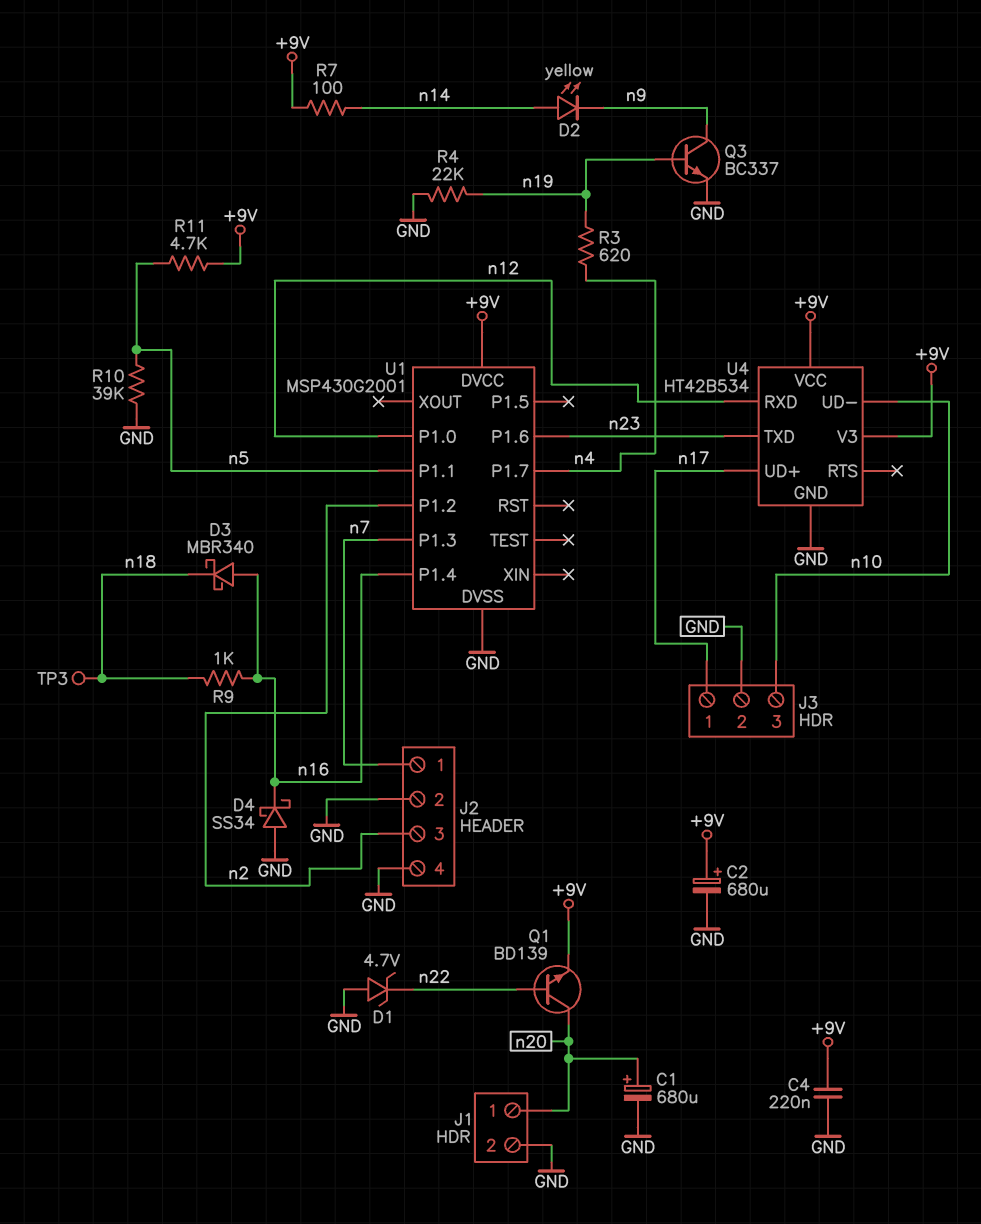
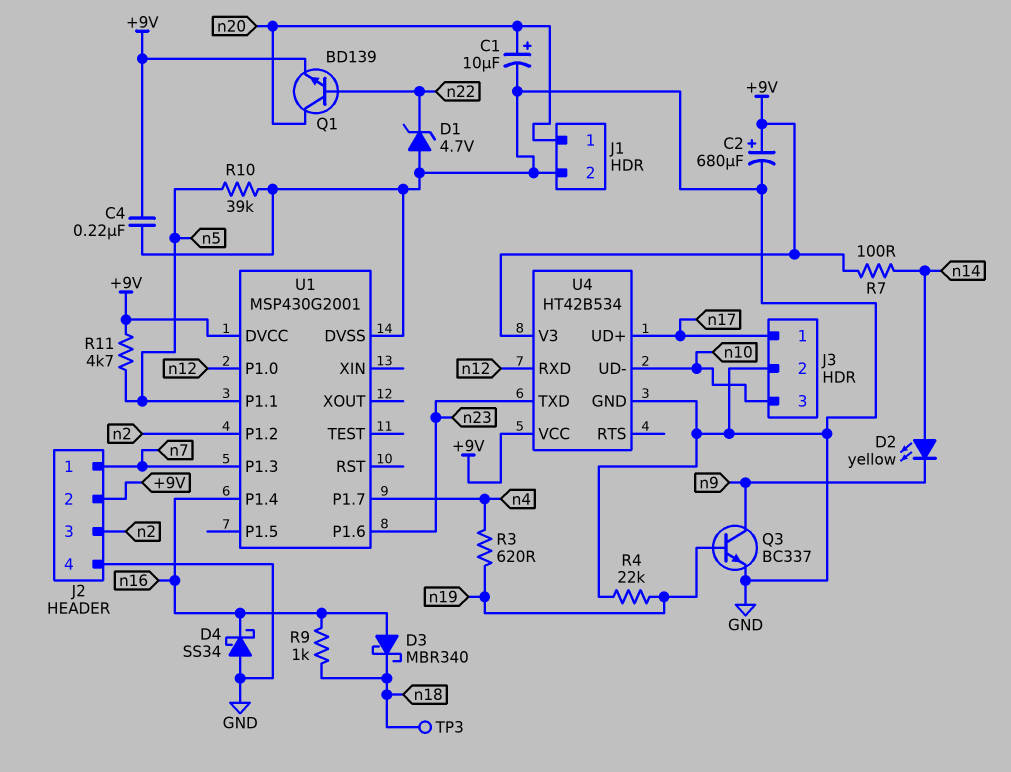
C1: 680uF (plus n20, minus GND) -> 10uF (plus n20, minus GND)
J2 pin 2: GND -> +9V

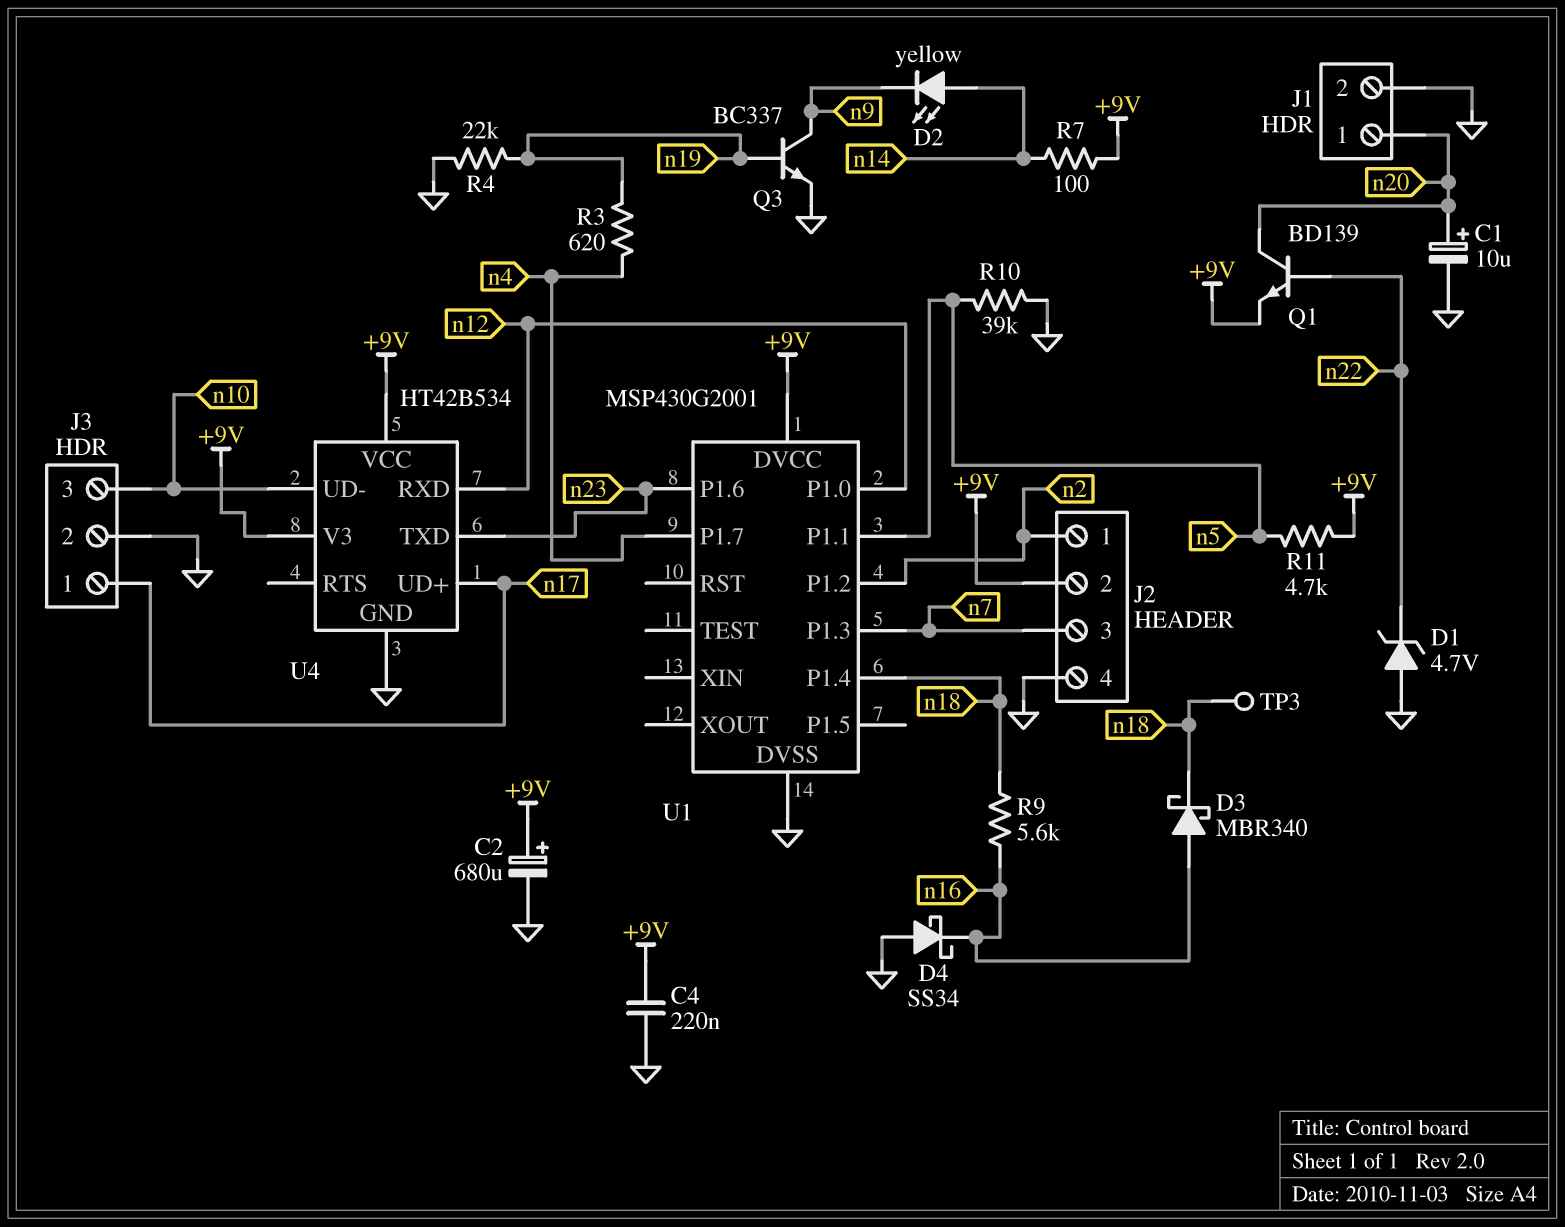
J2 pin 1: n7 -> n2
J2 pin 3: n2 -> n7
R9: 1k (n16, n18) -> 5.6k (n16, n18)
U1 pin P1.4: n16 -> n18

